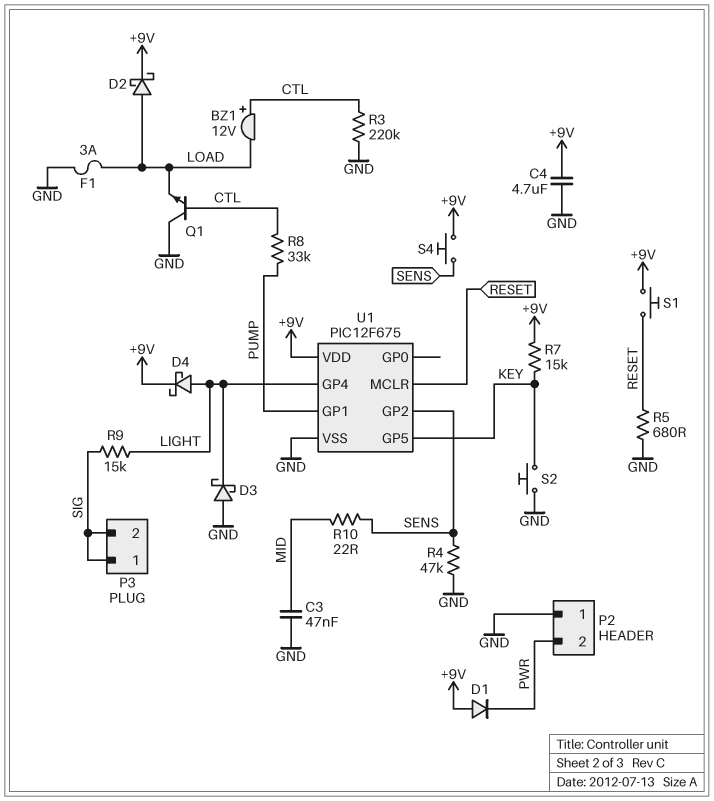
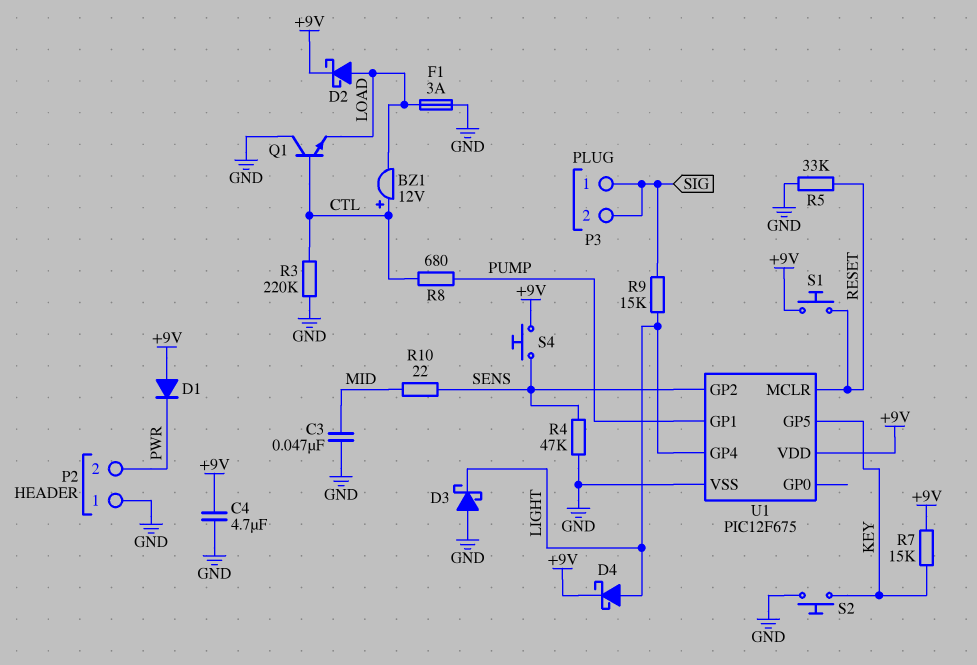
R5: 680 (GND, RESET) -> 33k (GND, RESET)
R8: 33k (CTL, PUMP) -> 680 (CTL, PUMP)

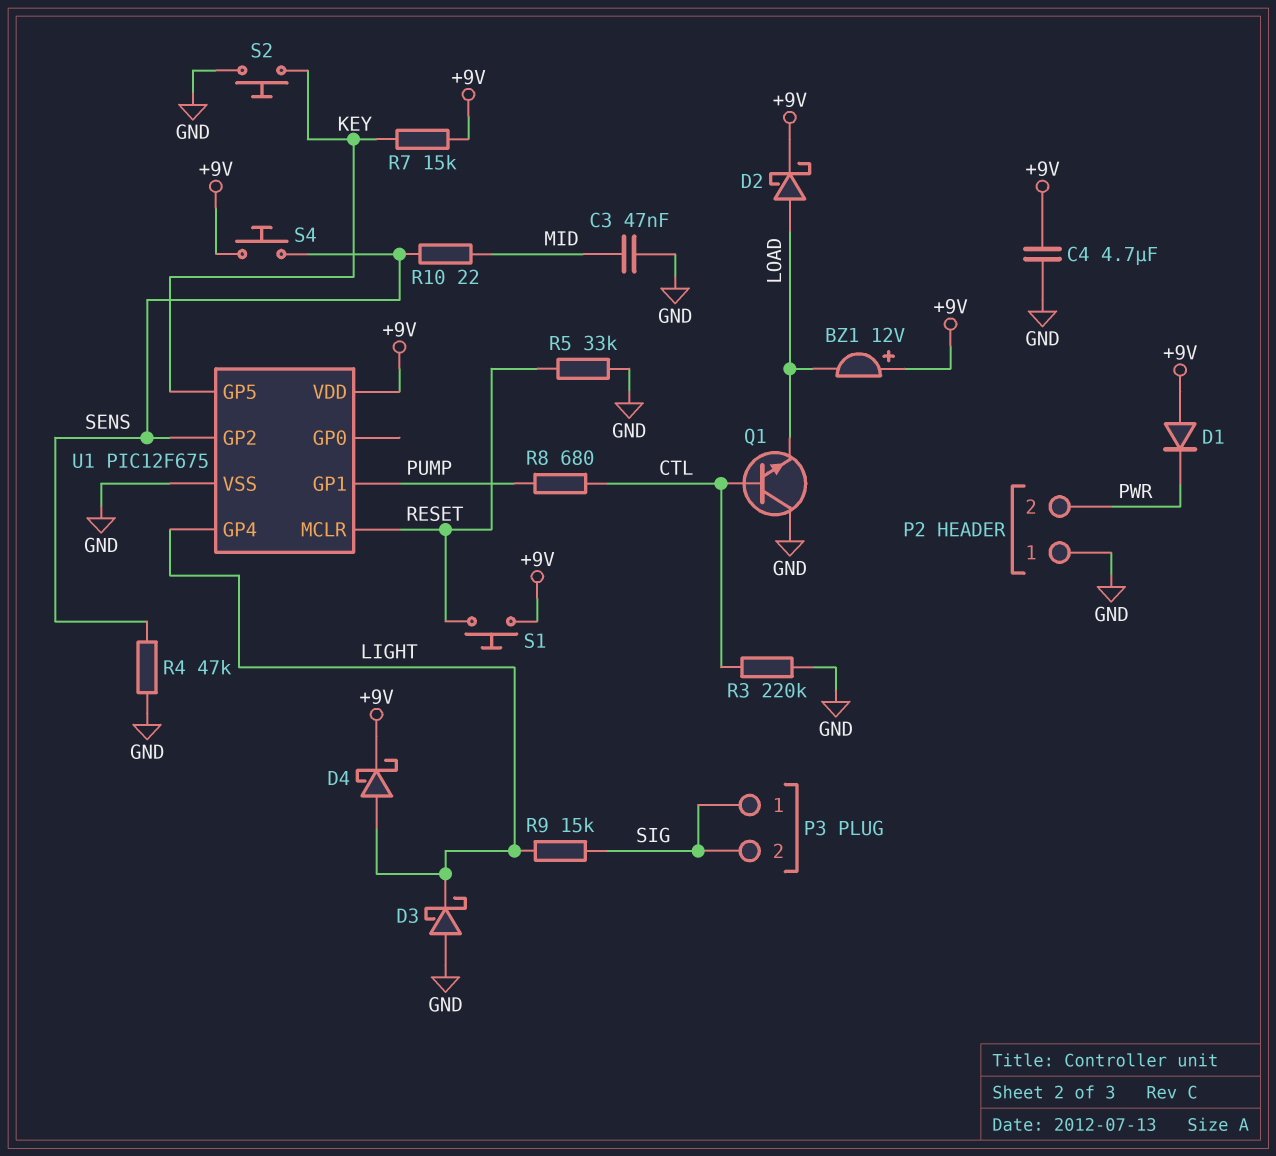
BZ1: buzzer 12V (plus CTL, minus LOAD) -> buzzer 12V (plus +9V, minus LOAD)
F1: 3A (GND, LOAD) -> none

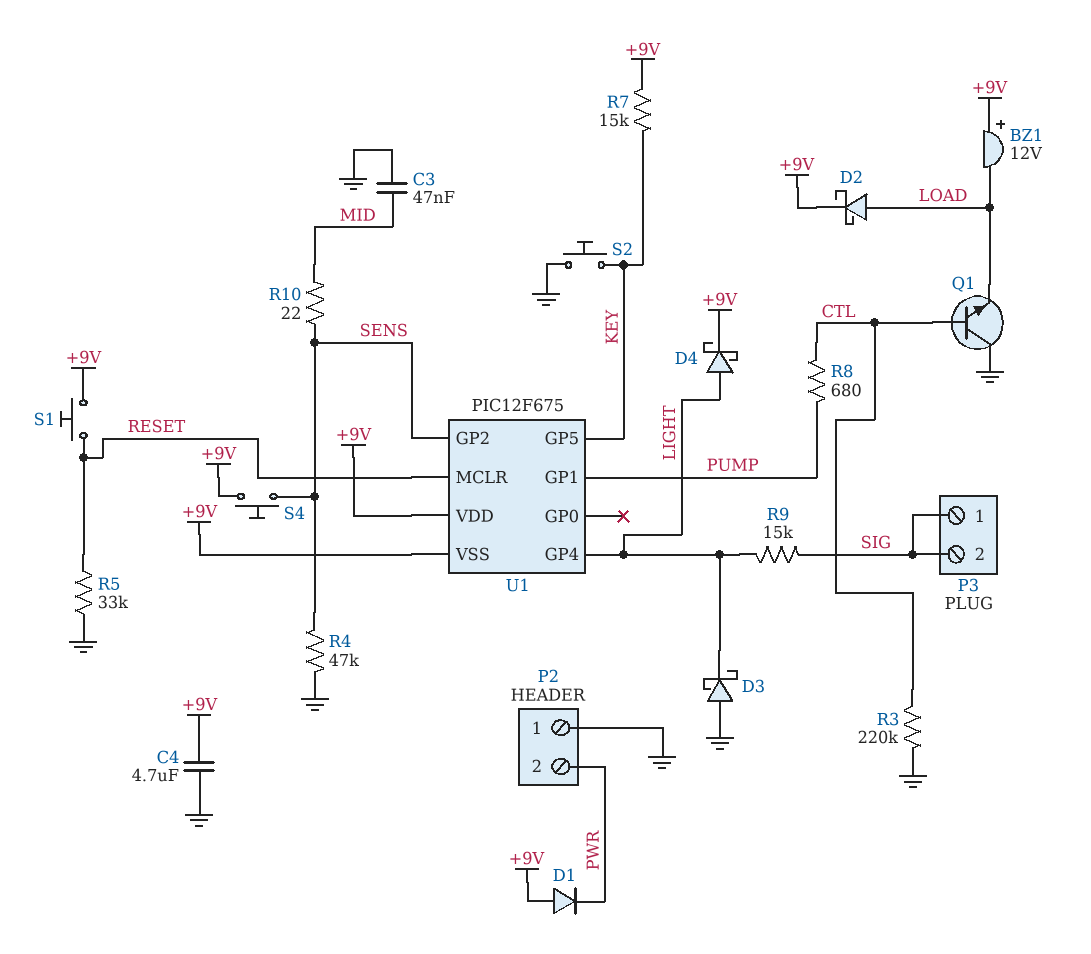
U1 pin VSS: GND -> +9V

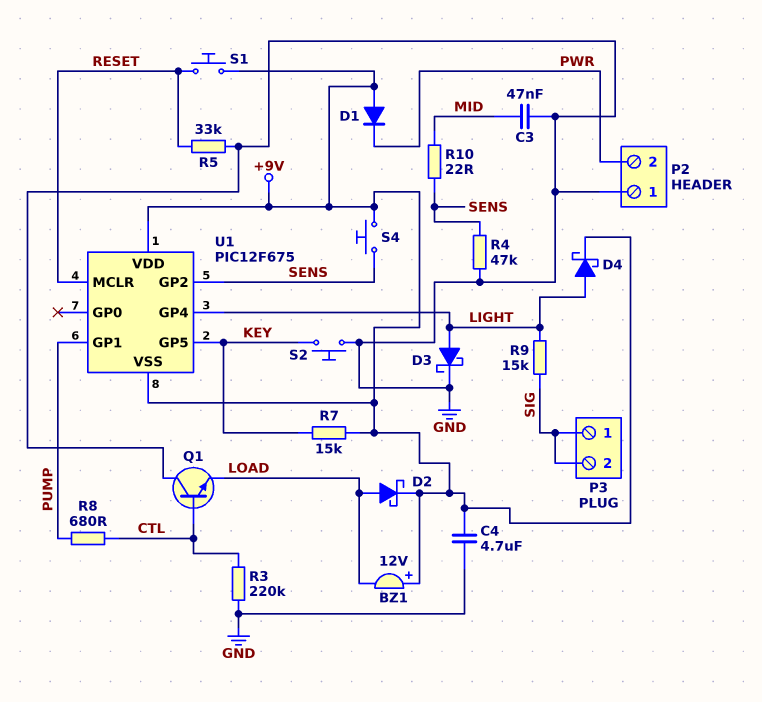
D3: schottky (A GND, K LIGHT) -> schottky (A LIGHT, K GND)

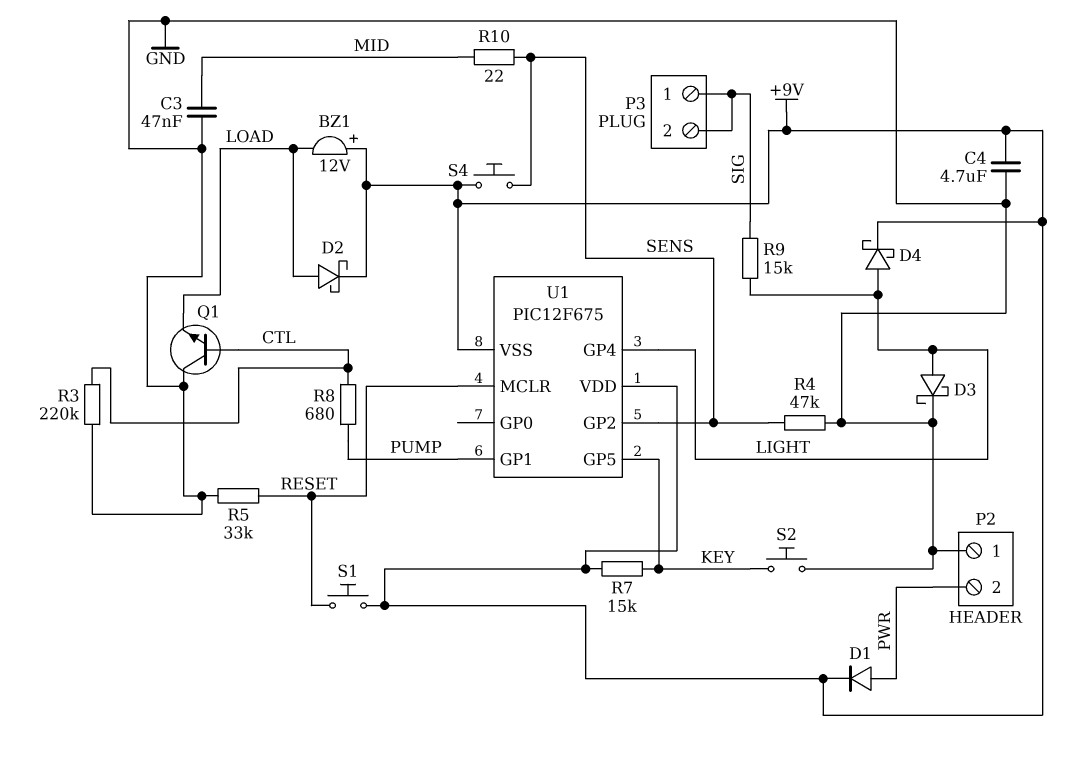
D1: diode (A +9V, K PWR) -> diode (A PWR, K +9V)

